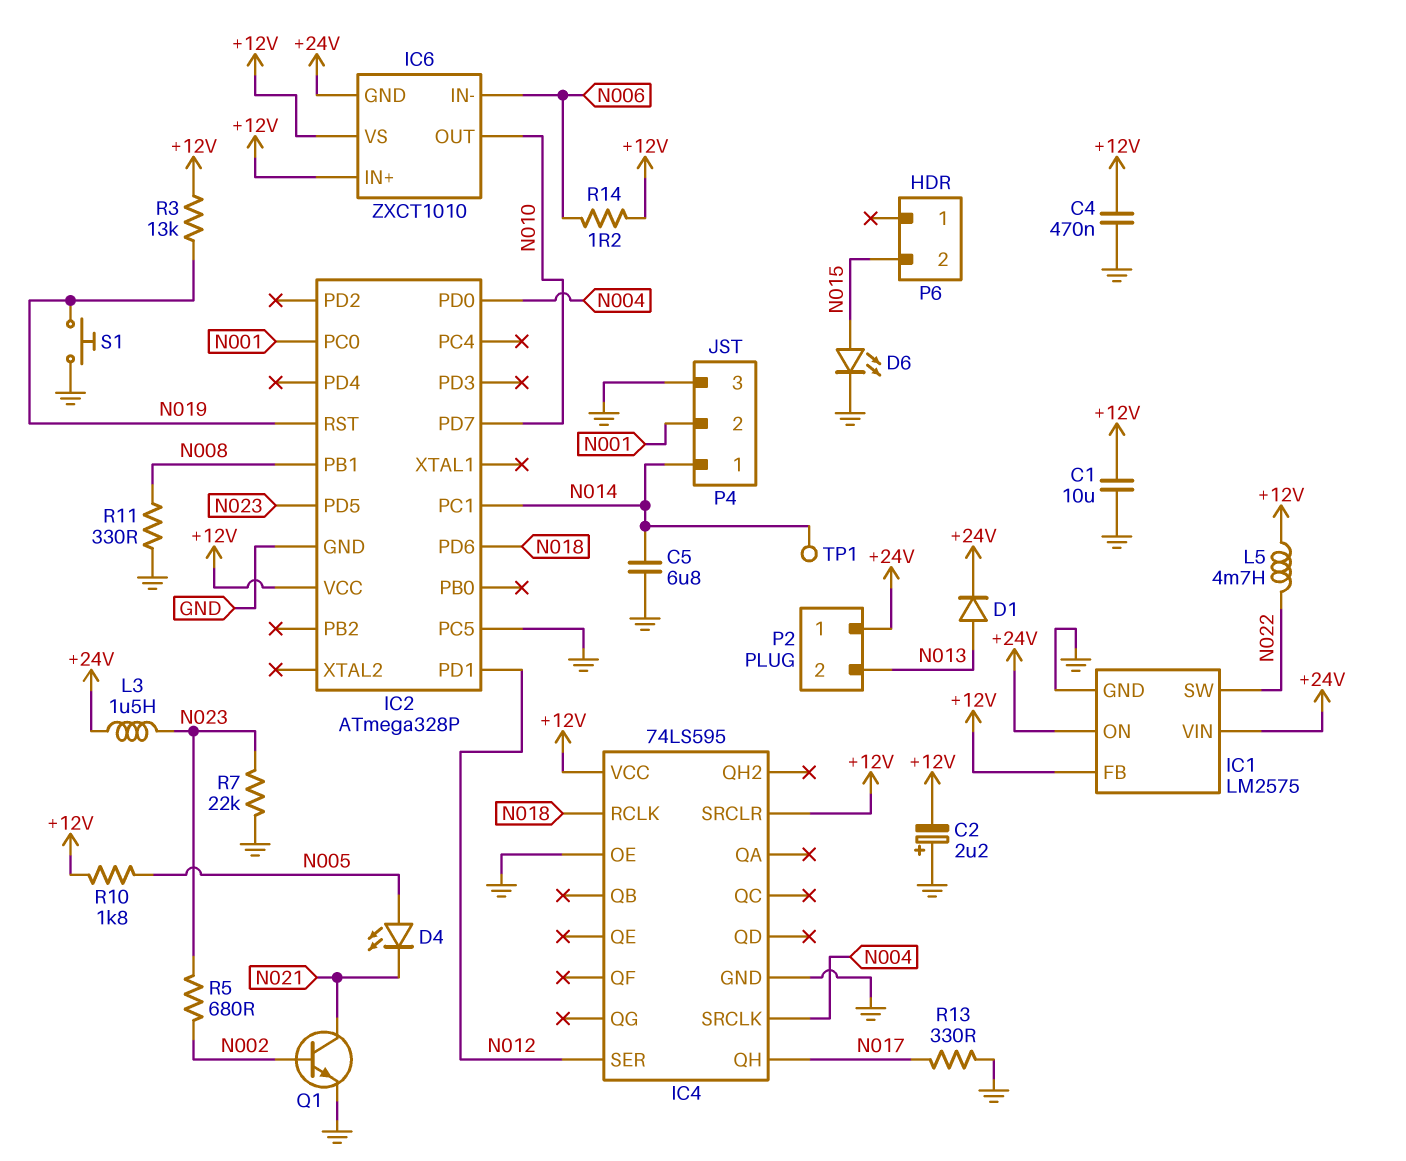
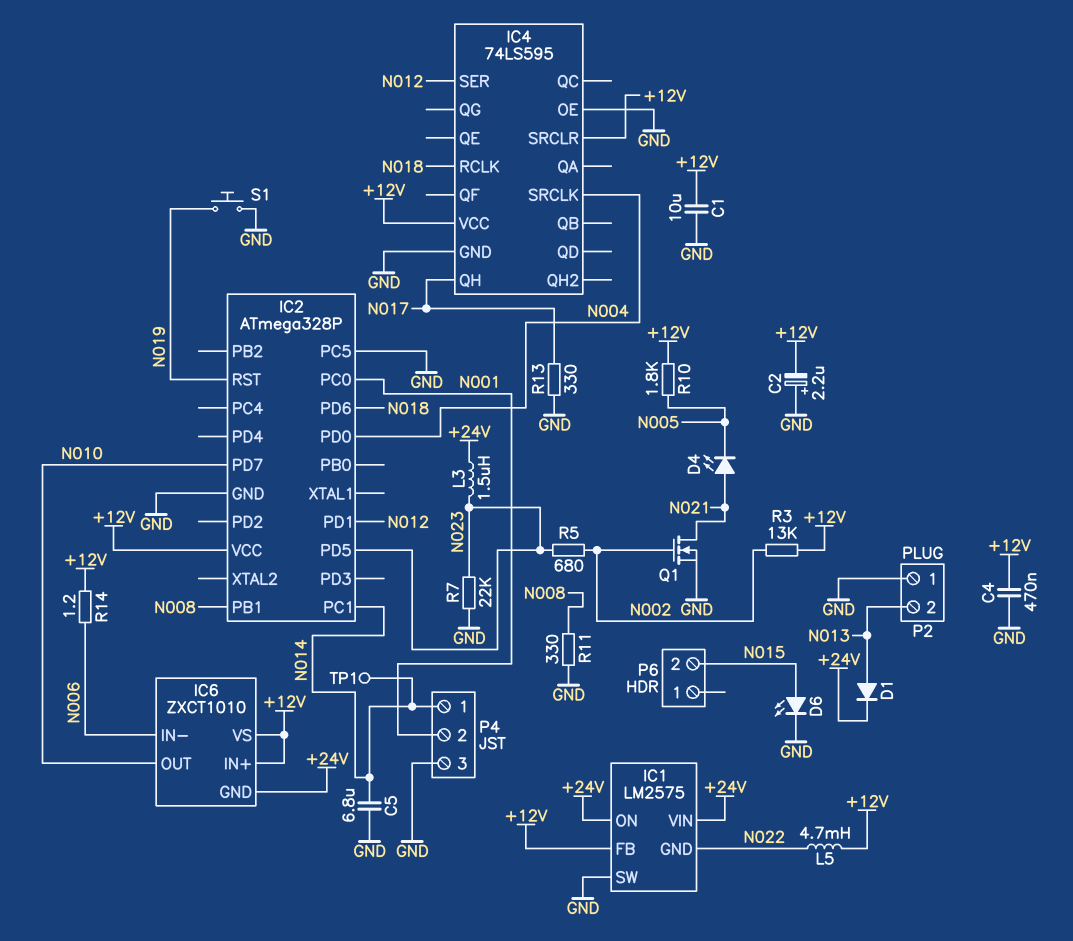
D4: LED (A N005, K N021) -> LED (A N021, K N005)
IC1 pin GND: GND -> N022
IC1 pin SW: N022 -> GND
P2 pin 1: +24V -> GND
Q1: NPN (B N002, C N021, E GND) -> NMOS (G N002, D N021, S GND)
R3: 13k (+12V, N019) -> 13k (+12V, N002)

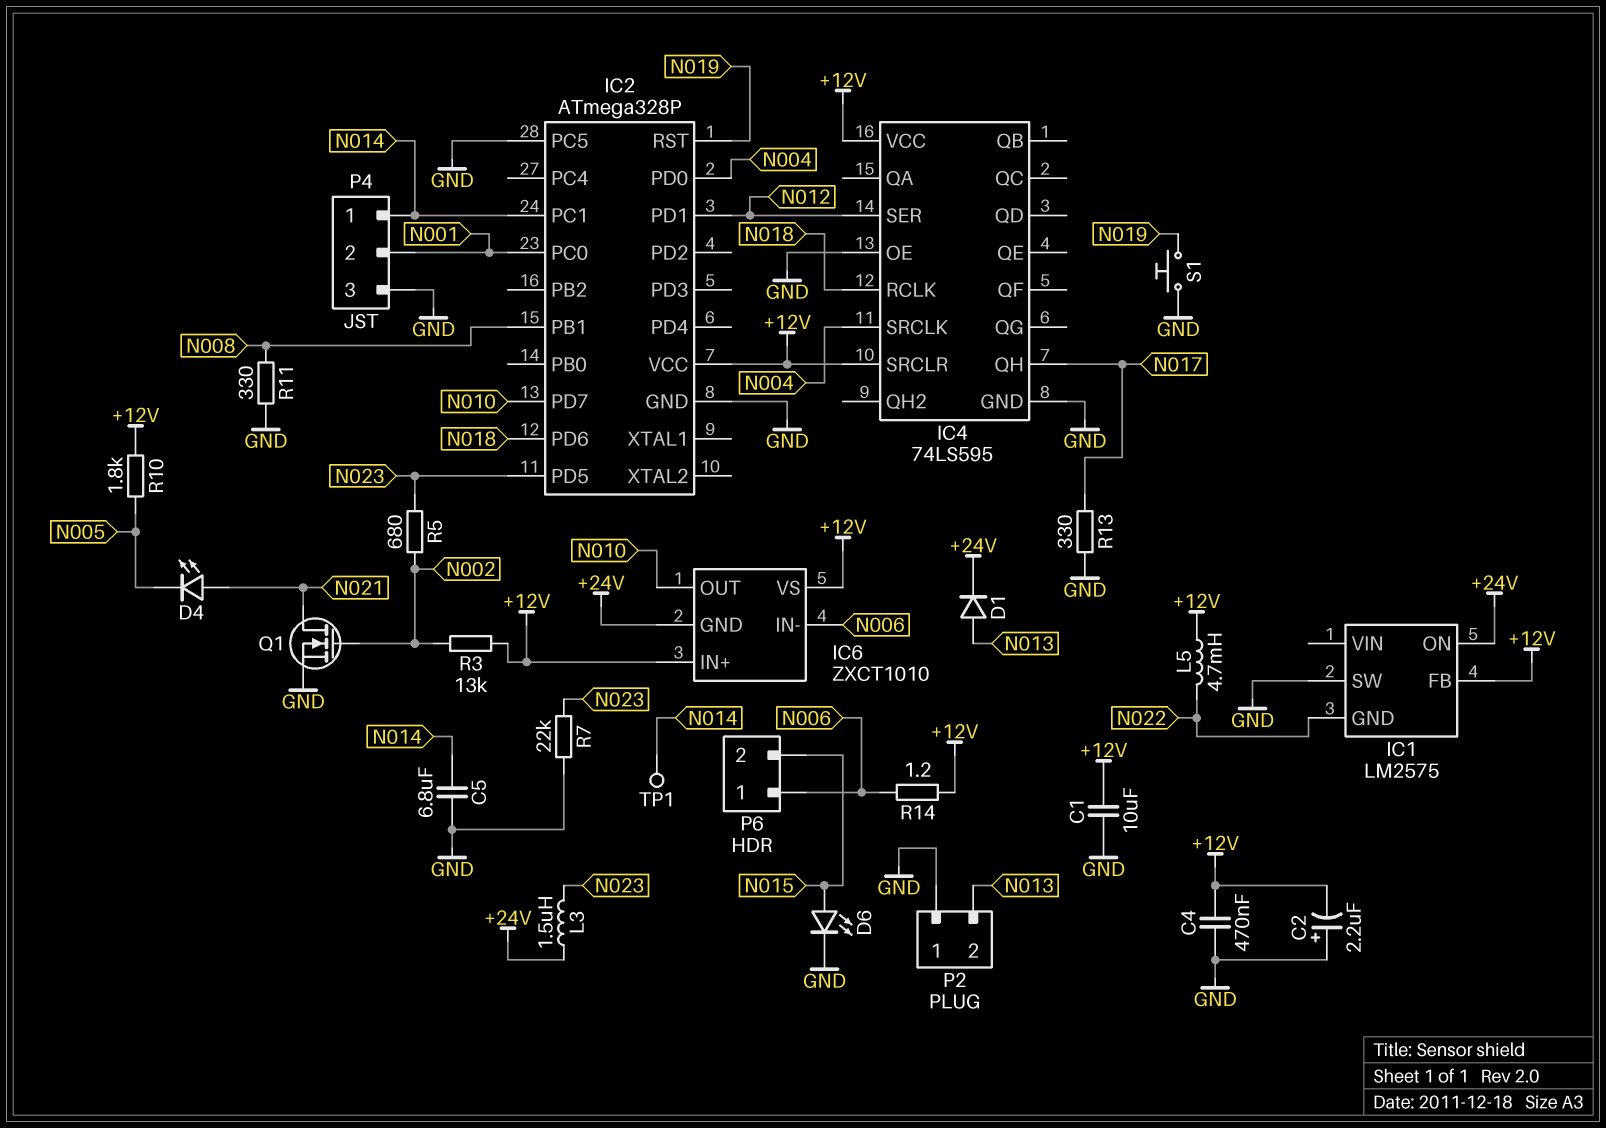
IC1 pin VIN: +24V -> none
P6 pin 1: none -> N006

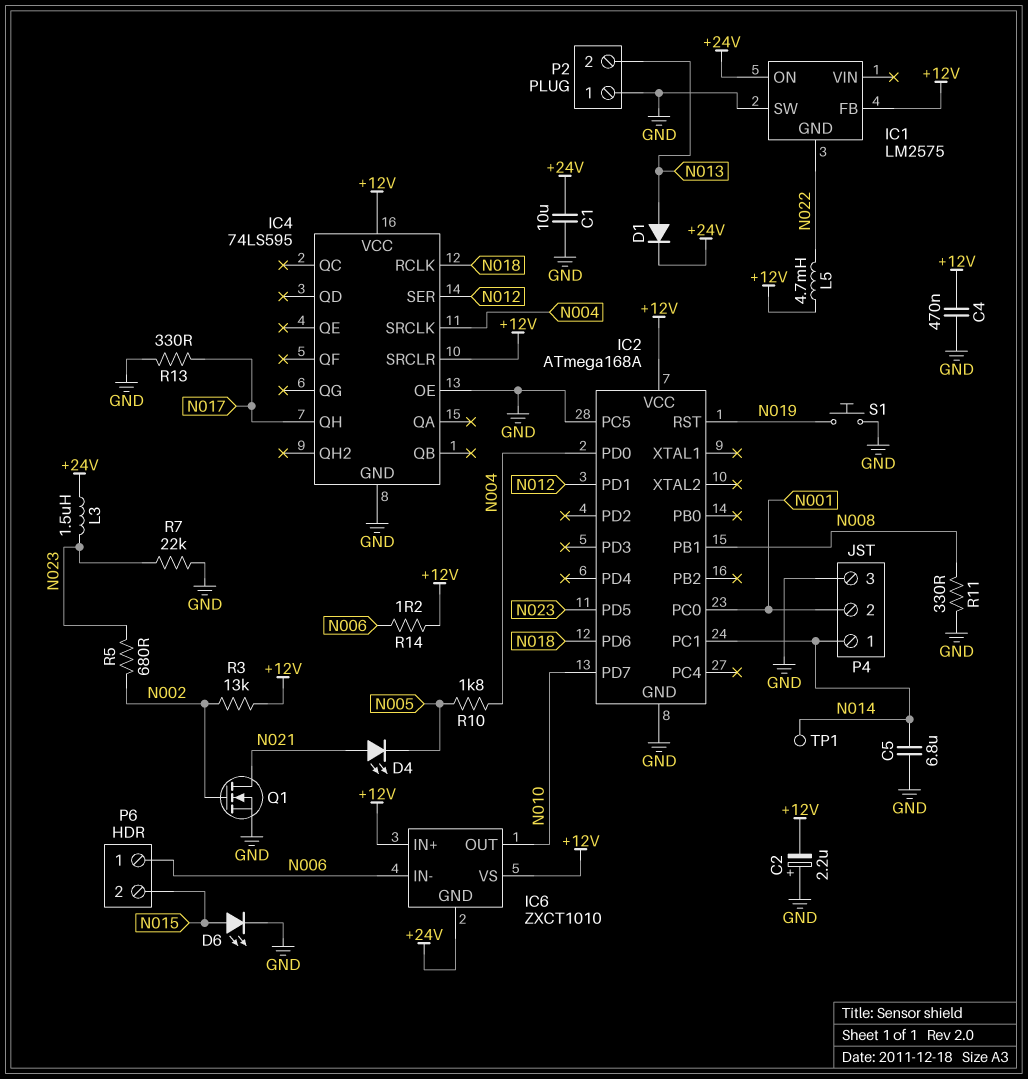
C1: 10uF (+12V, GND) -> 10uF (+24V, GND)
IC2: ATmega328P -> ATmega168A
R10: 1.8k (+12V, N005) -> 1.8k (N004, N005)

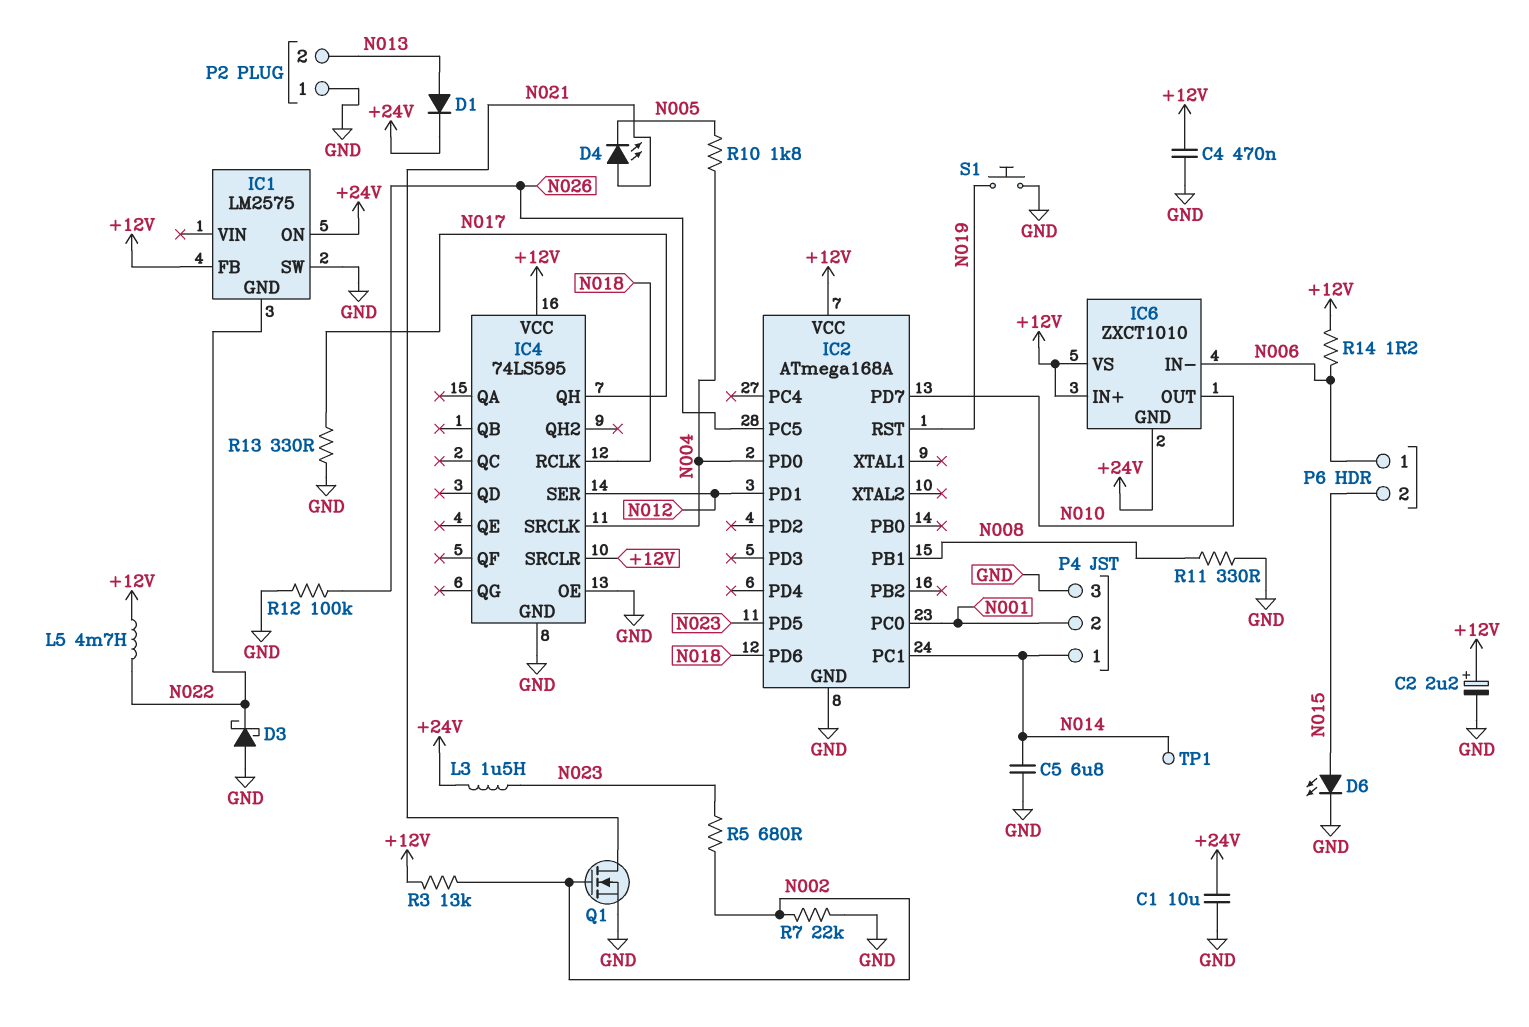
C2: 2.2uF (plus GND, minus +12V) -> 2.2uF (plus +12V, minus GND)
D3: none -> schottky (A GND, K N022)
IC2 pin PC5: GND -> N026
R7: 22k (GND, N023) -> 22k (GND, N002)
R12: none -> 100k (GND, N026)

